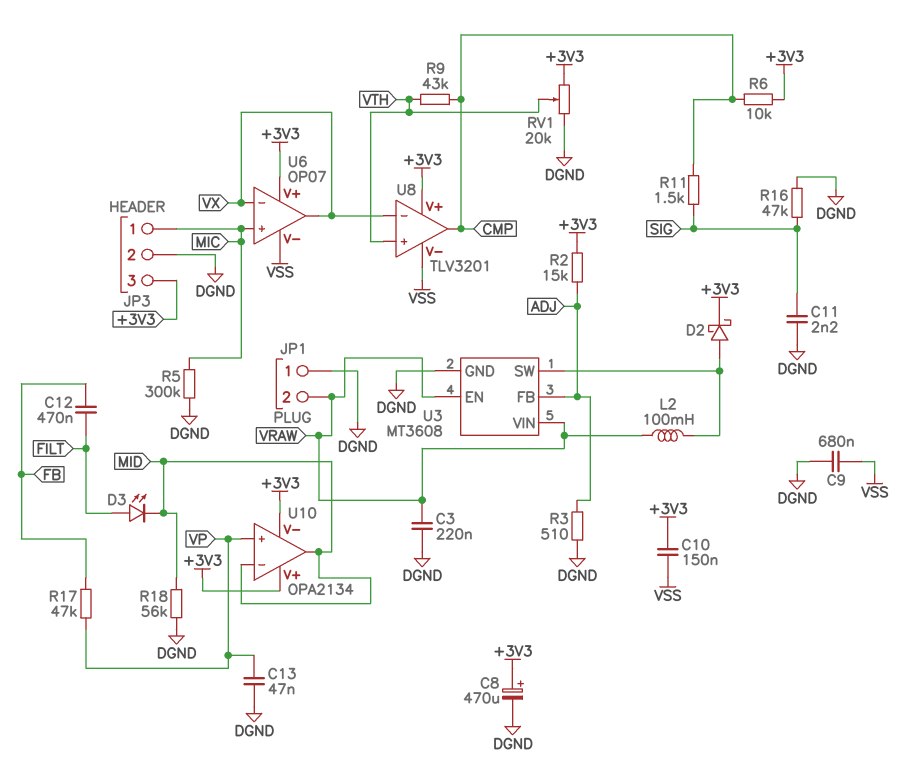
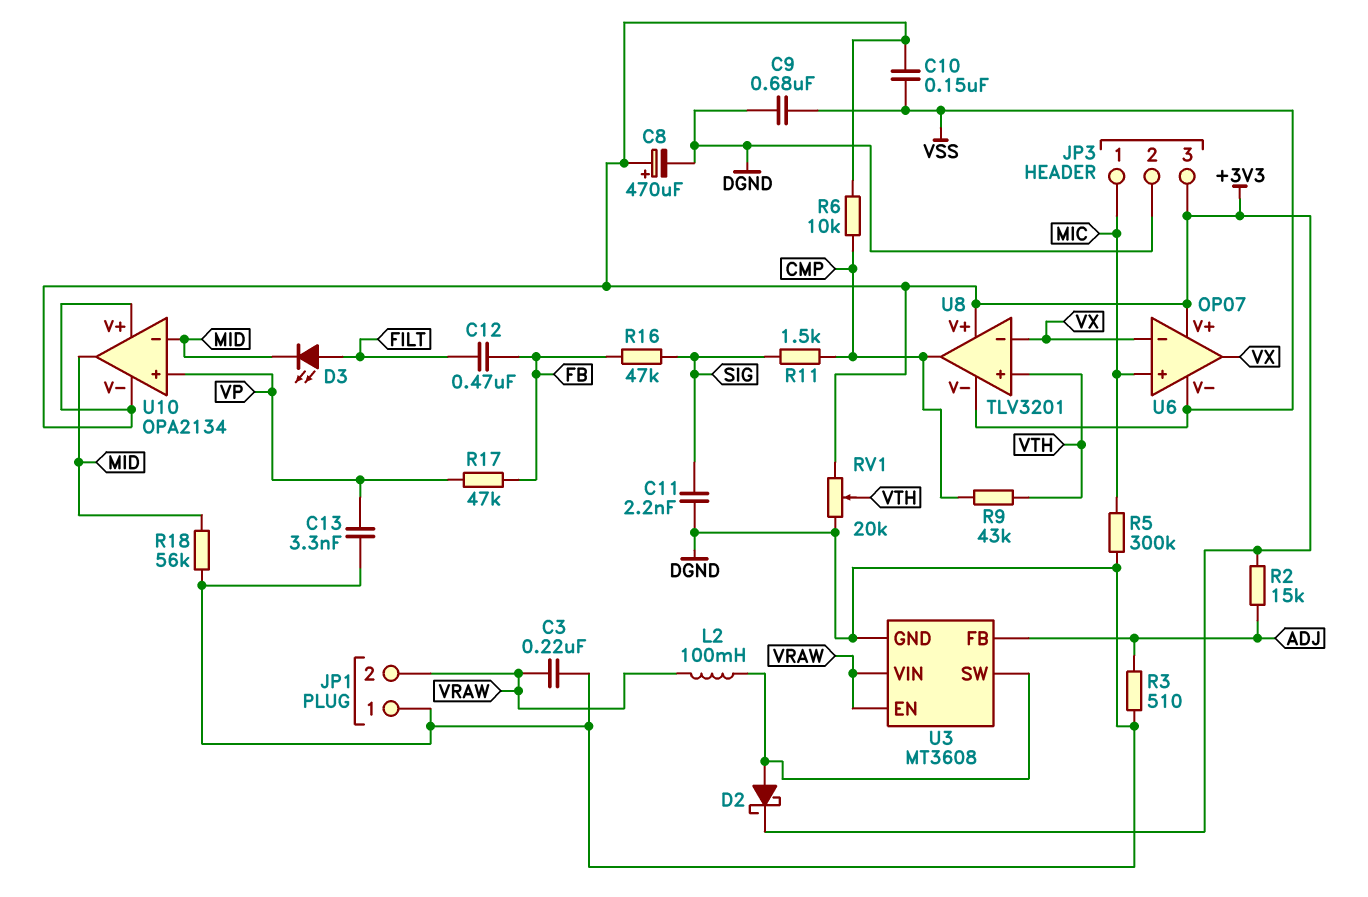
C13: 47nF (DGND, VP) -> 3.3nF (DGND, VP)
R16: 47k (DGND, SIG) -> 47k (FB, SIG)

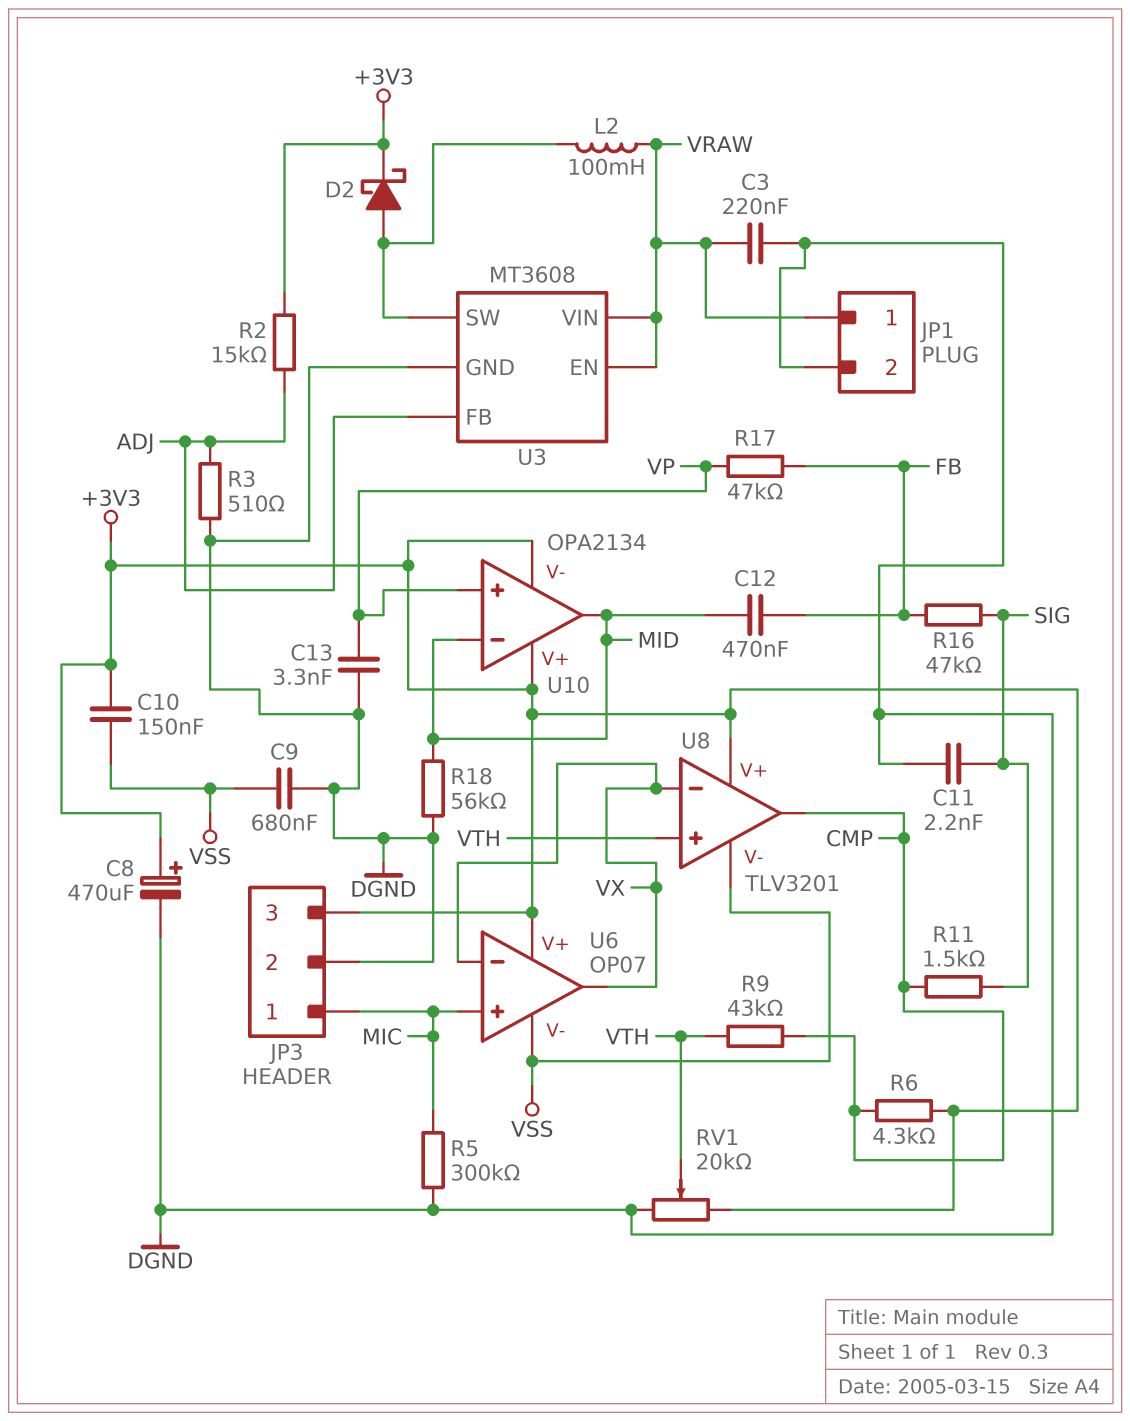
C12: 470nF (FB, FILT) -> 470nF (FB, MID)
D3: LED (A FILT, K MID) -> none
JP1 pin 1: DGND -> VRAW
JP1 pin 2: VRAW -> DGND
R6: 10k (+3V3, CMP) -> 4.3k (+3V3, CMP)

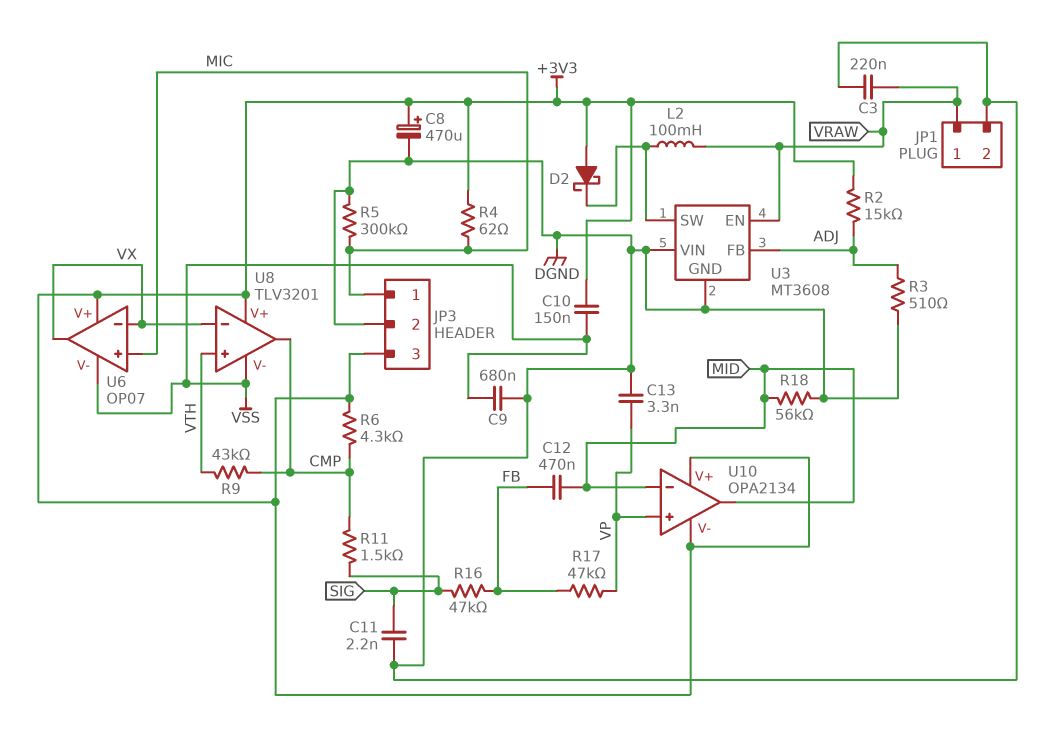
D2: schottky (A U3/SW, K +3V3) -> schottky (A +3V3, K U3/SW)
R4: none -> 62 (+3V3, MIC)
RV1: 20k (+3V3, DGND, wiper VTH) -> none
U3 pin VIN: VRAW -> DGND

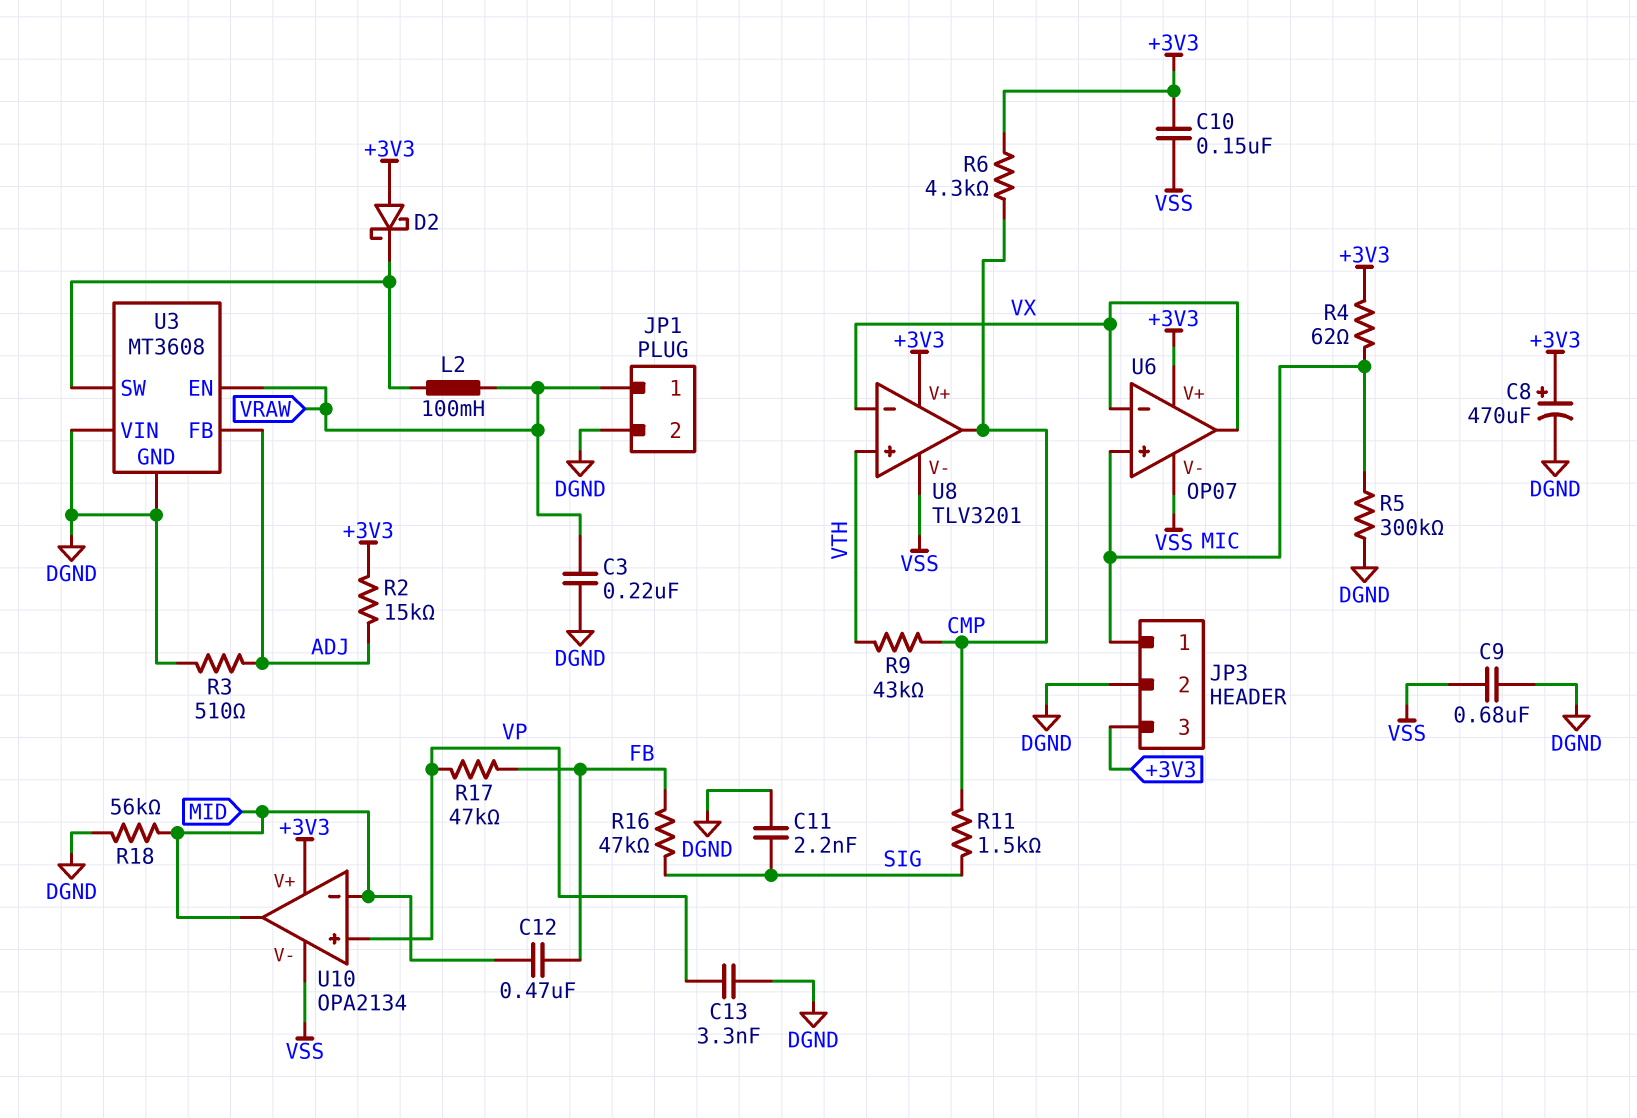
U10 pin V-: +3V3 -> VSS

